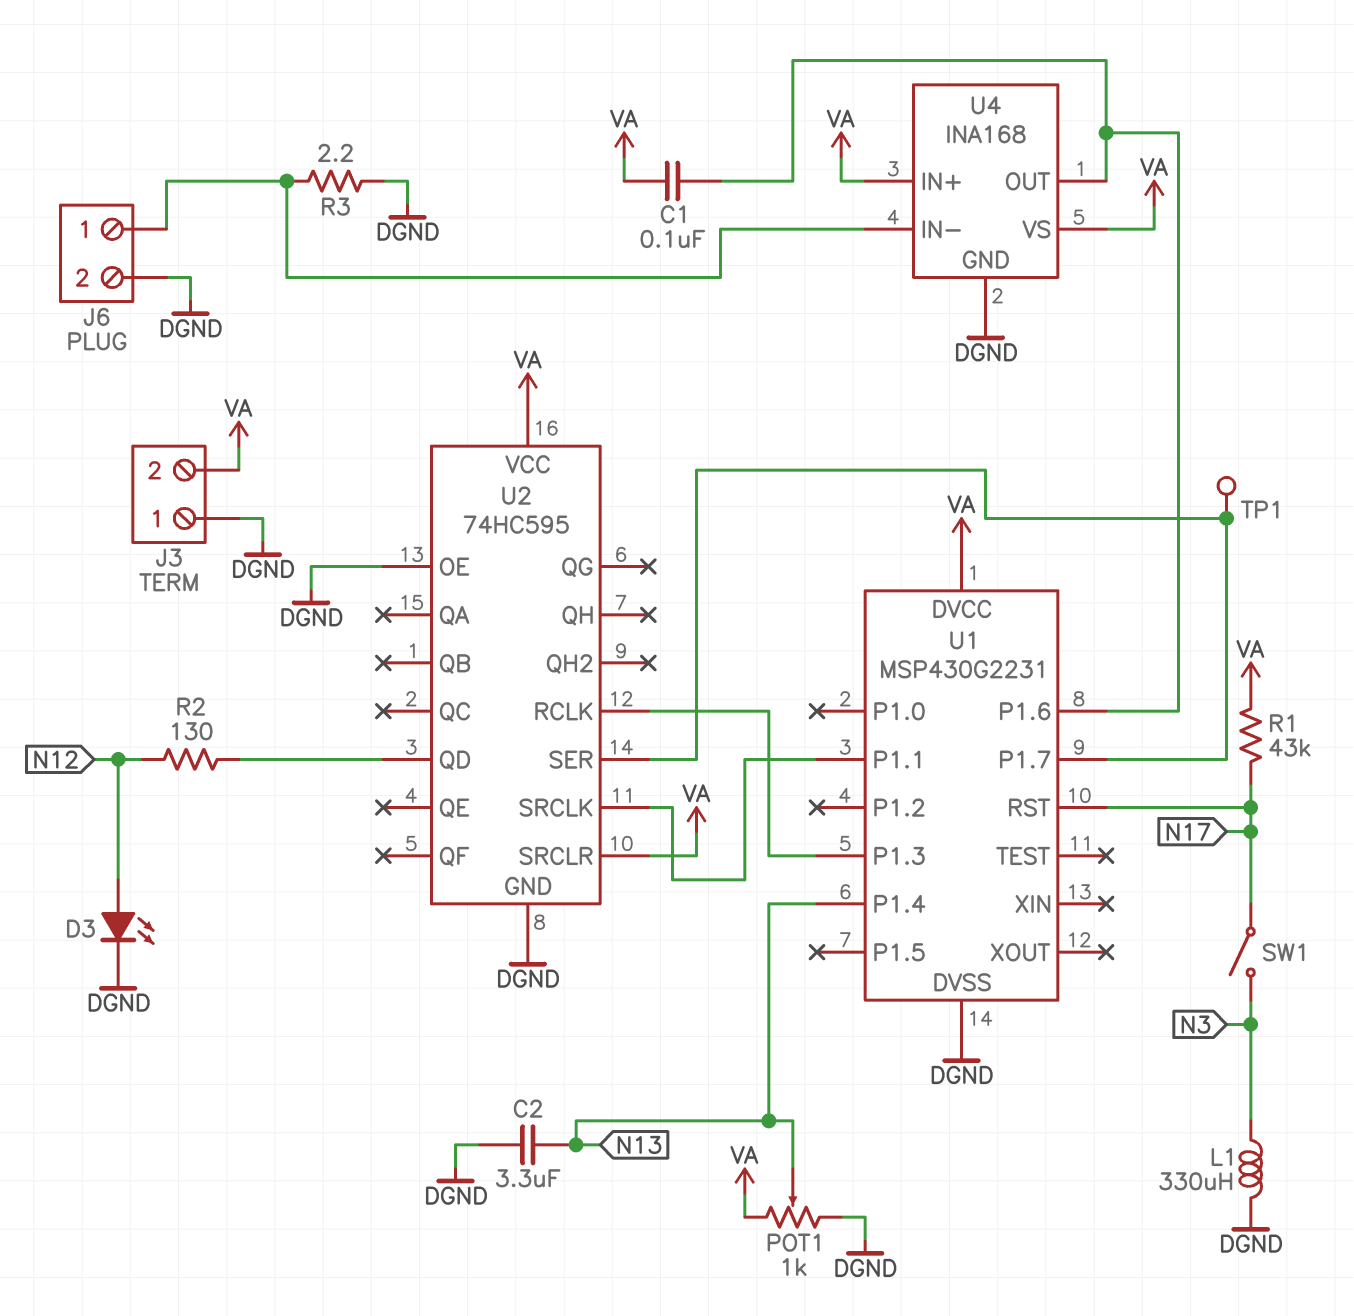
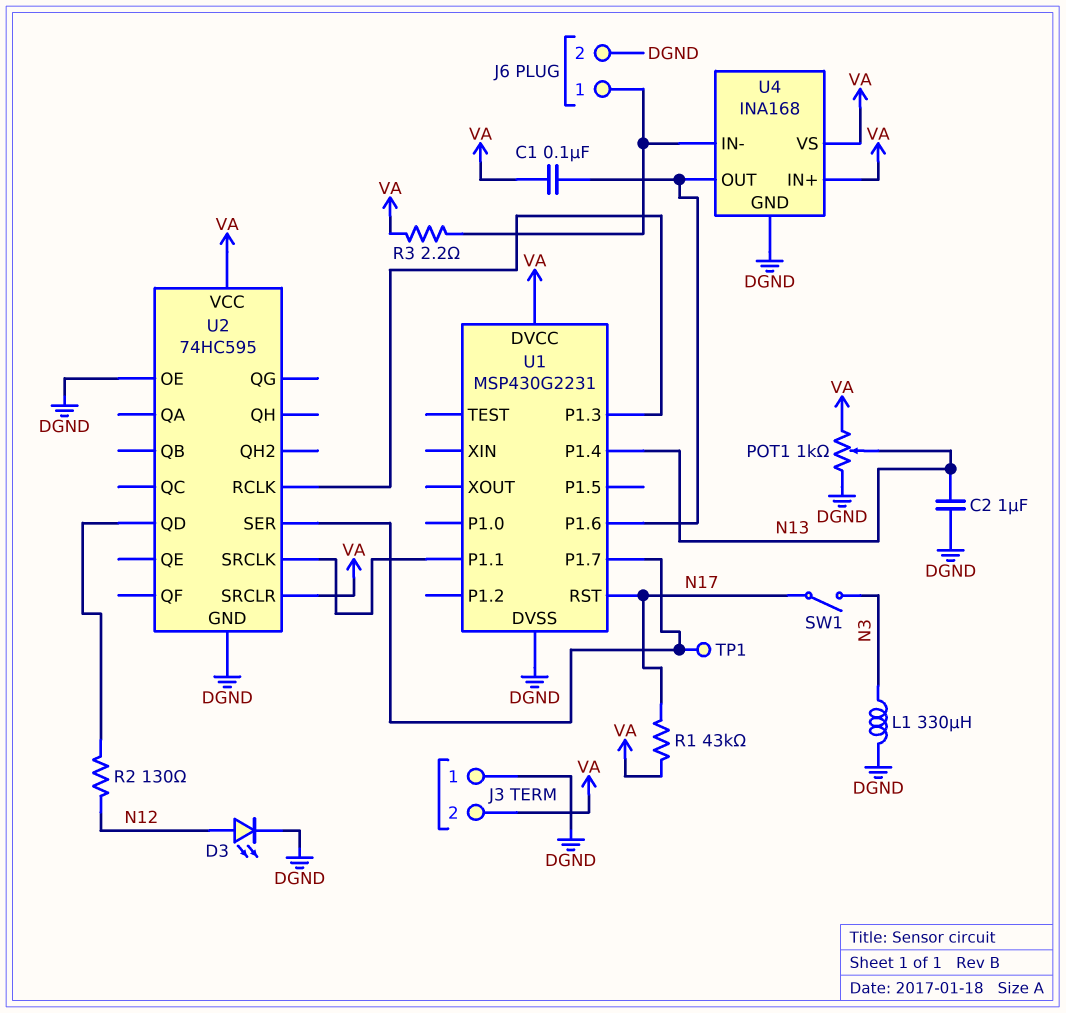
C2: 3.3uF (DGND, N13) -> 1uF (DGND, N13)
R3: 2.2 (DGND, J6/1) -> 2.2 (J6/1, VA)

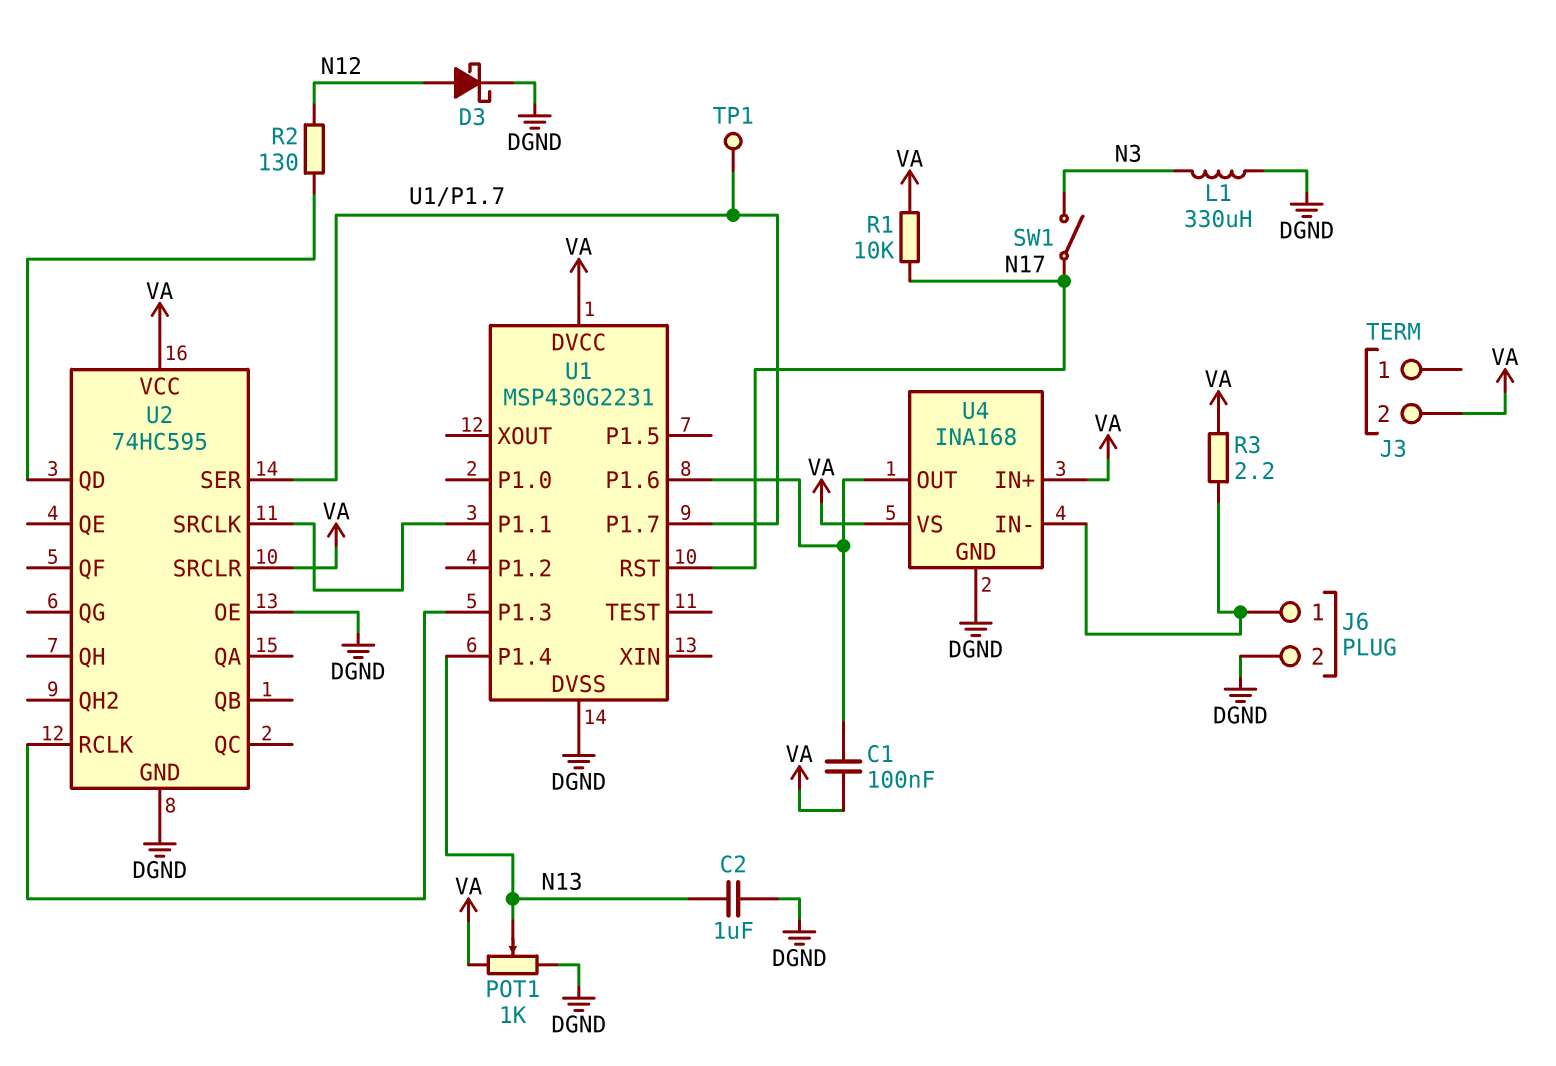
D3: LED (A N12, K DGND) -> schottky (A N12, K DGND)
J3 pin 1: DGND -> none
R1: 43k (N17, VA) -> 10k (N17, VA)

